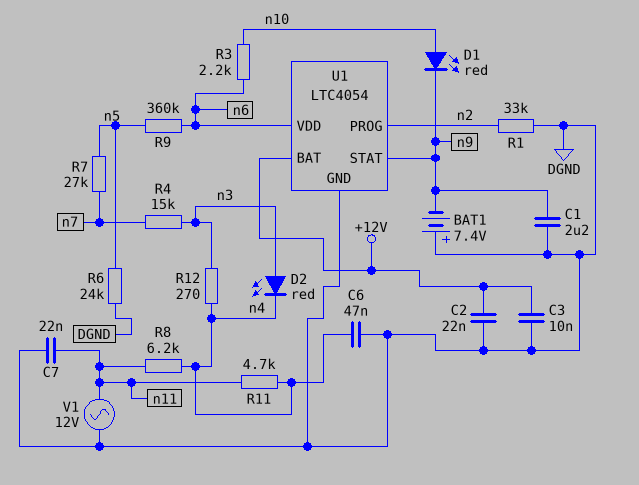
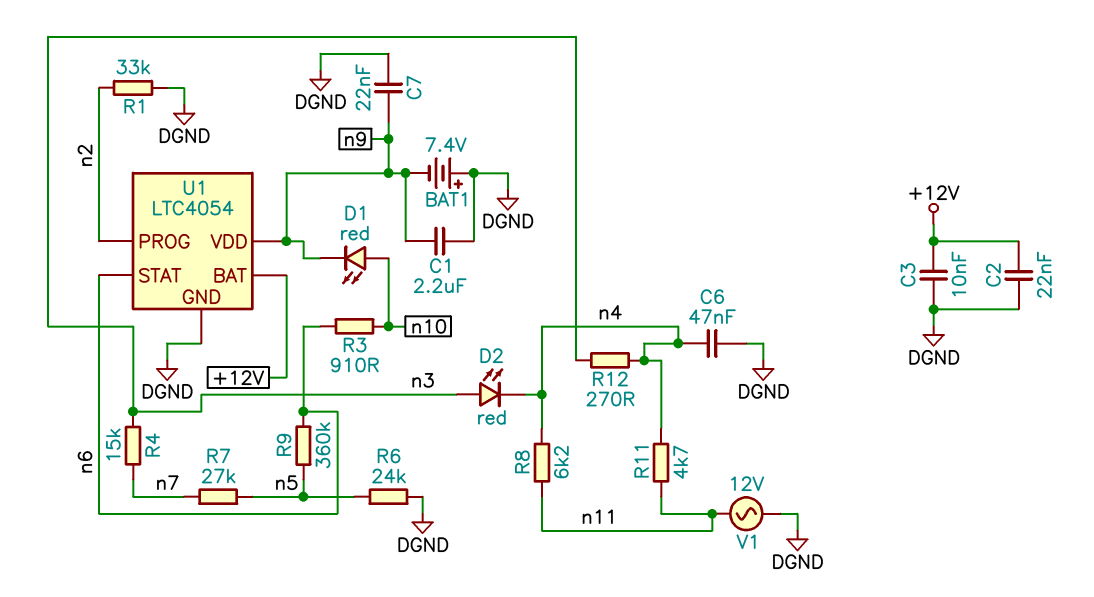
C7: 22nF (DGND, n11) -> 22nF (DGND, n9)
R3: 2.2k (n6, n10) -> 910 (n6, n10)
U1 pin STAT: n9 -> n6
U1 pin VDD: n6 -> n9

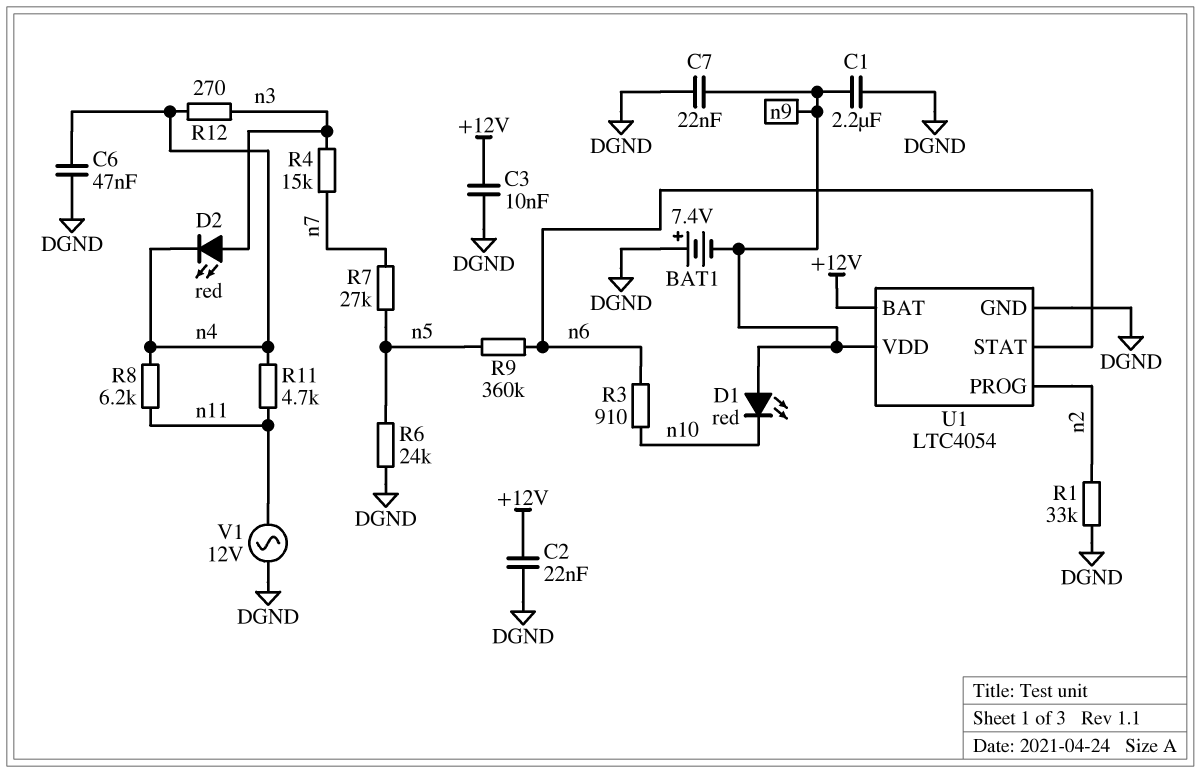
D1: LED red (A n10, K n9) -> LED red (A n9, K n10)

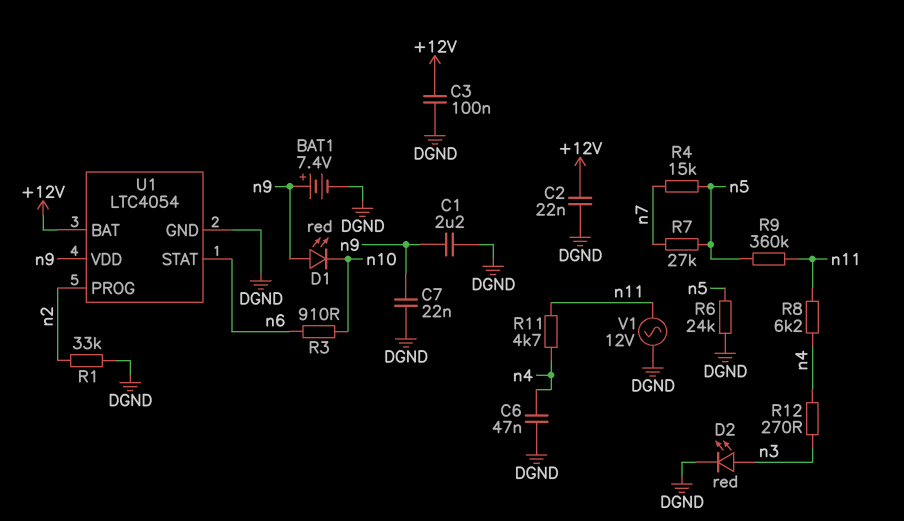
BAT1: 7.4V (plus DGND, minus n9) -> 7.4V (plus n9, minus DGND)
C3: 10nF (+12V, DGND) -> 100nF (+12V, DGND)
D2: LED red (A n3, K n4) -> LED red (A n3, K DGND)
R4: 15k (n3, n7) -> 15k (n5, n7)
R9: 360k (n5, n6) -> 360k (n5, n11)

